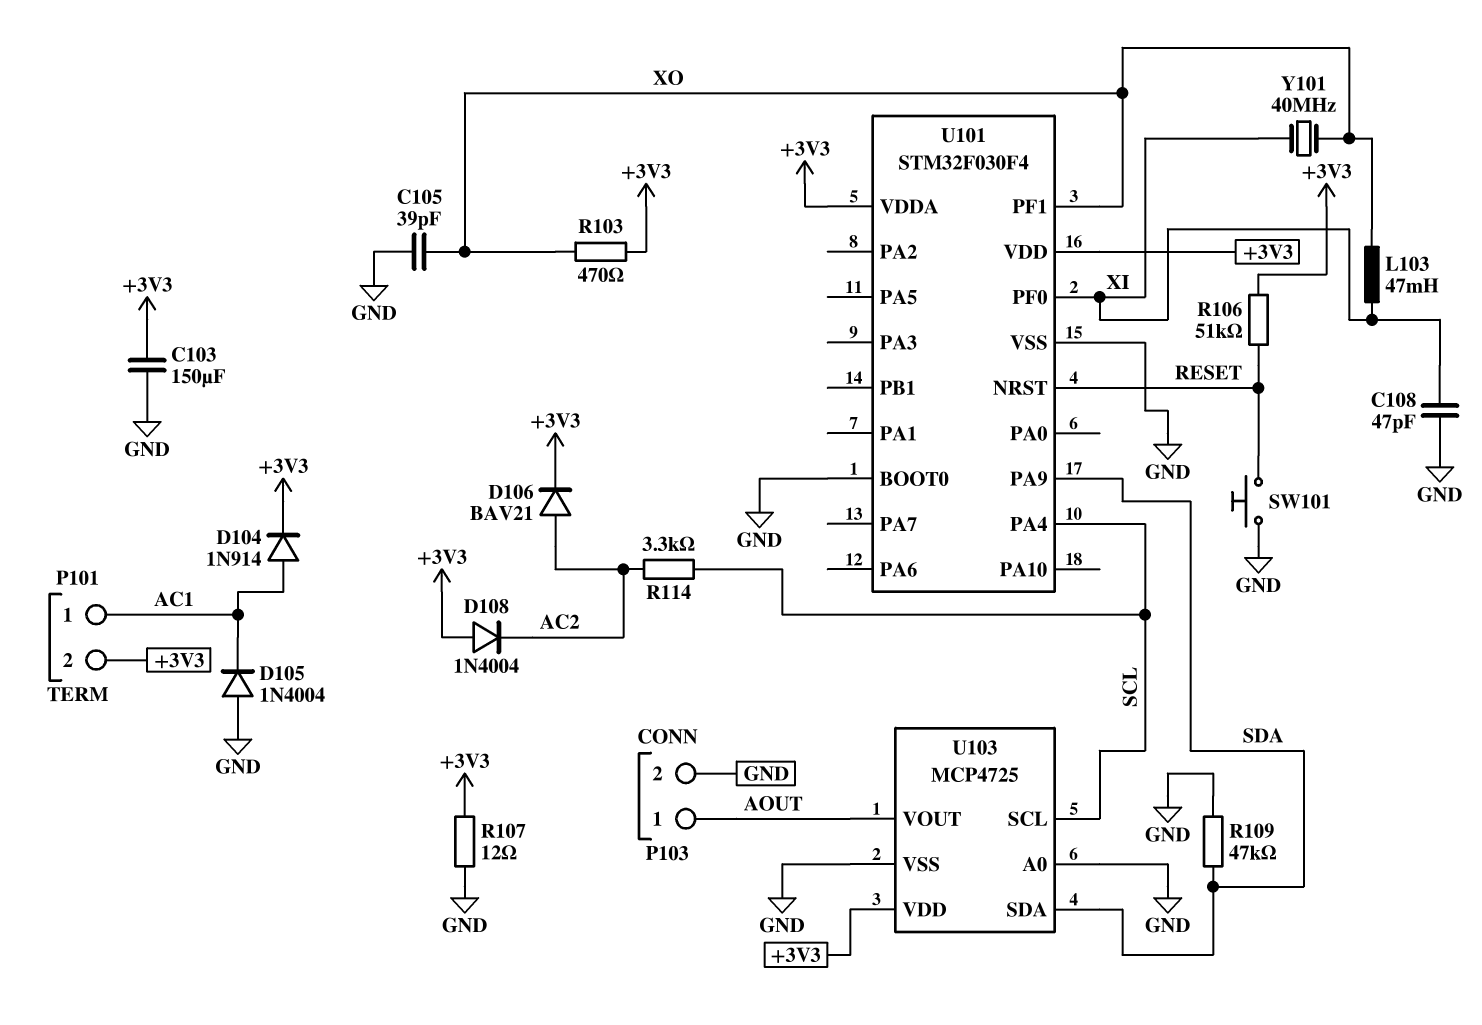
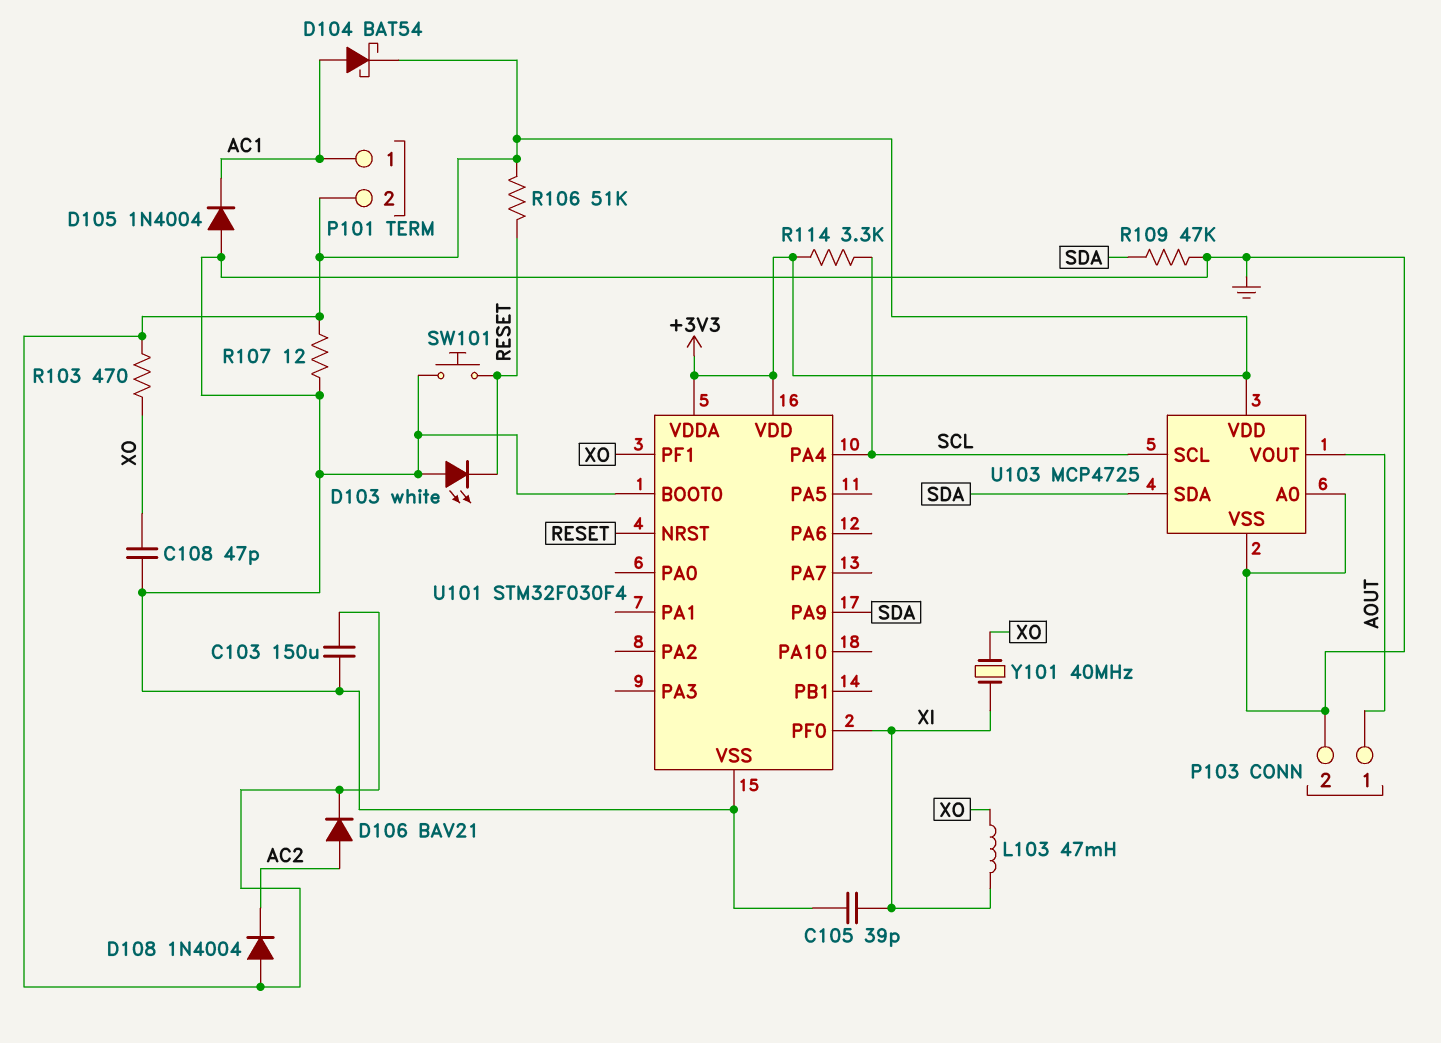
C105: 39pF (GND, XO) -> 39pF (GND, XI)
C108: 47pF (GND, XI) -> 47pF (GND, XO)
D103: none -> LED white (A GND, K RESET)
D104: diode 1N914 (A AC1, K +3V3) -> schottky BAT54 (A AC1, K +3V3)
R114: 3.3k (AC2, SCL) -> 3.3k (+3V3, SCL)

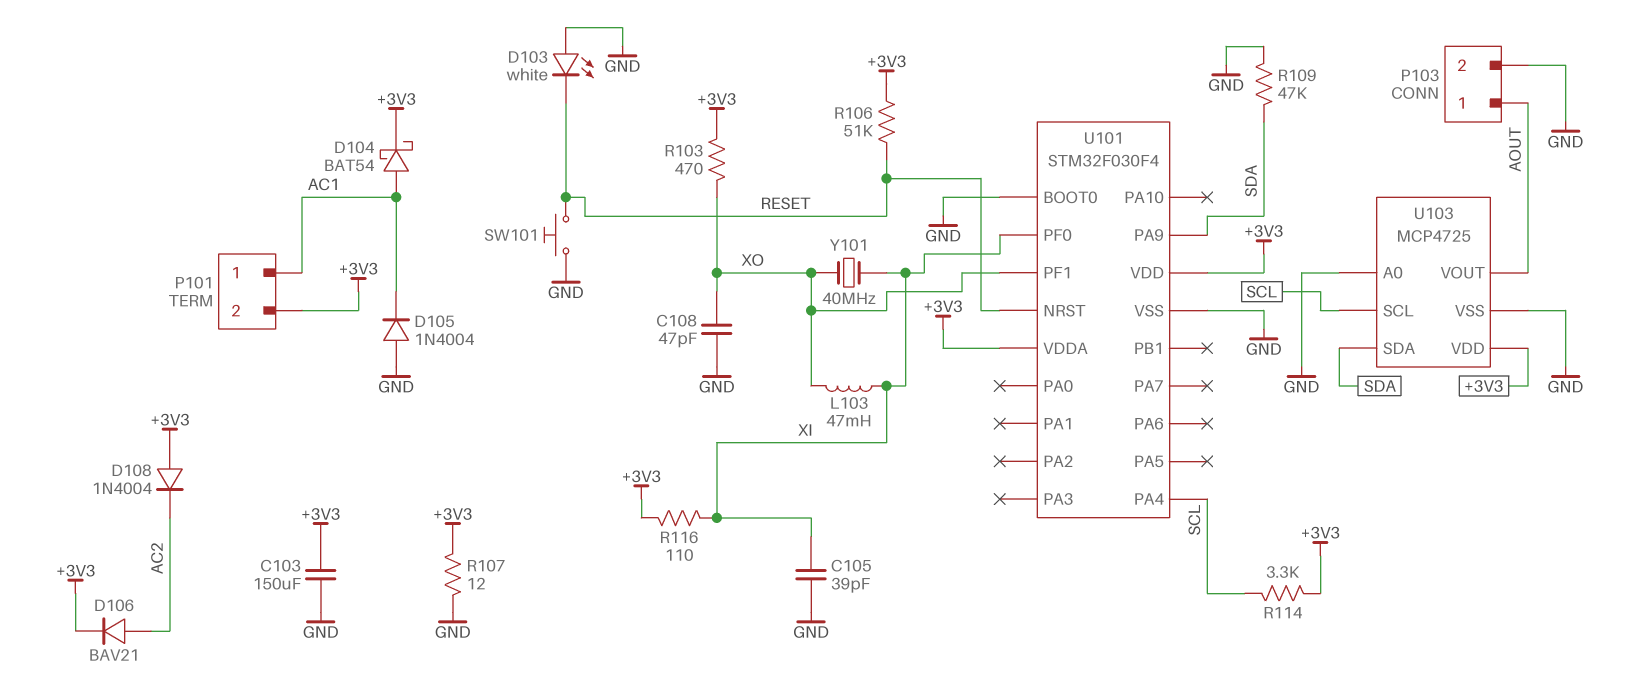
R116: none -> 110 (+3V3, XI)

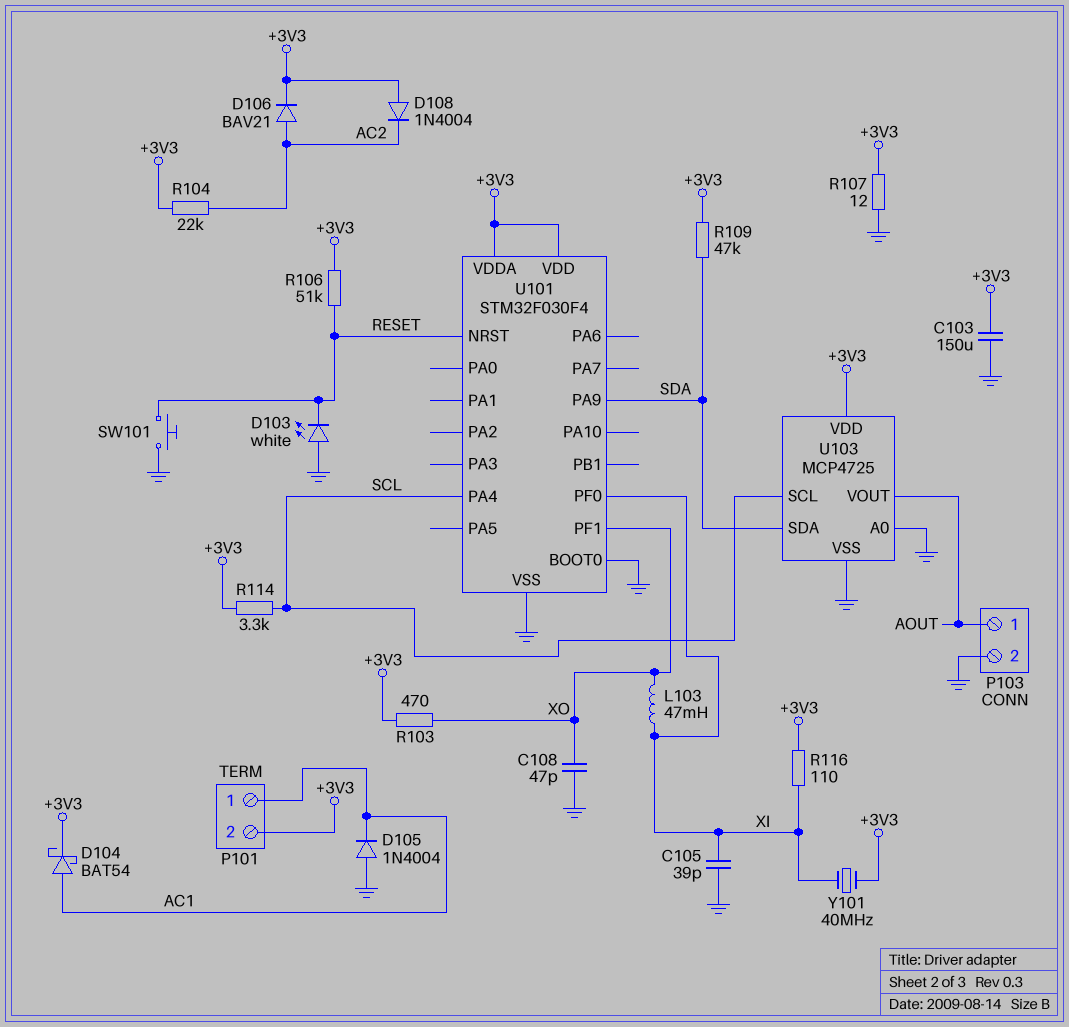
R104: none -> 22k (+3V3, AC2)
R109: 47k (GND, SDA) -> 47k (+3V3, SDA)
Y101: 40MHz (XI, XO) -> 40MHz (+3V3, XI)

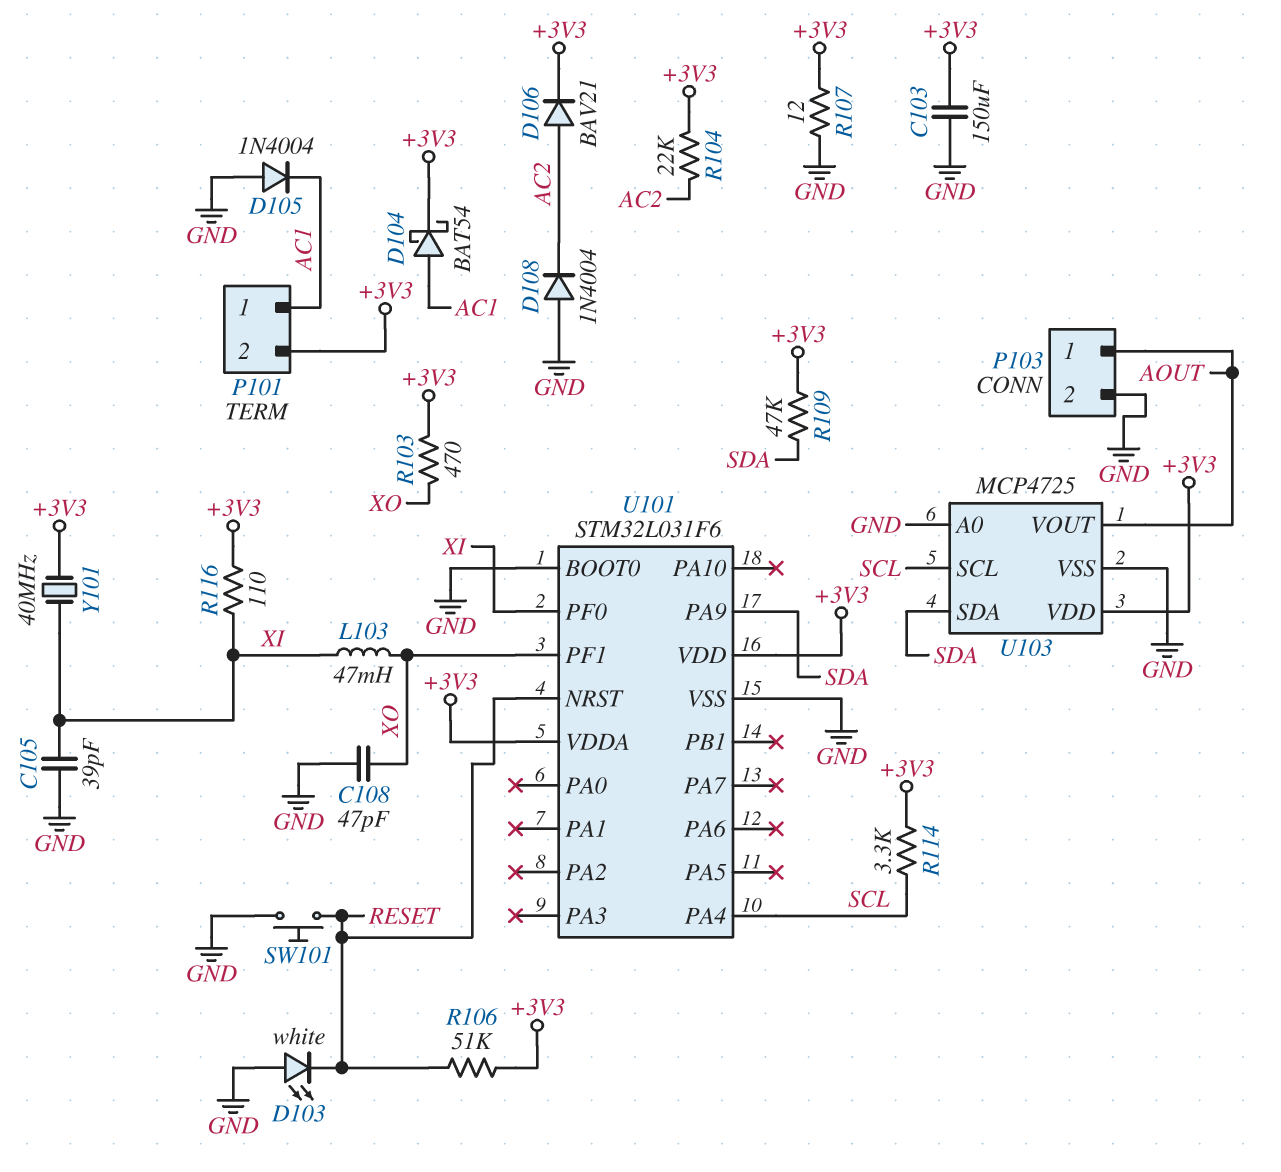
D108: diode 1N4004 (A +3V3, K AC2) -> diode 1N4004 (A GND, K AC2)
U101: STM32F030F4 -> STM32L031F6

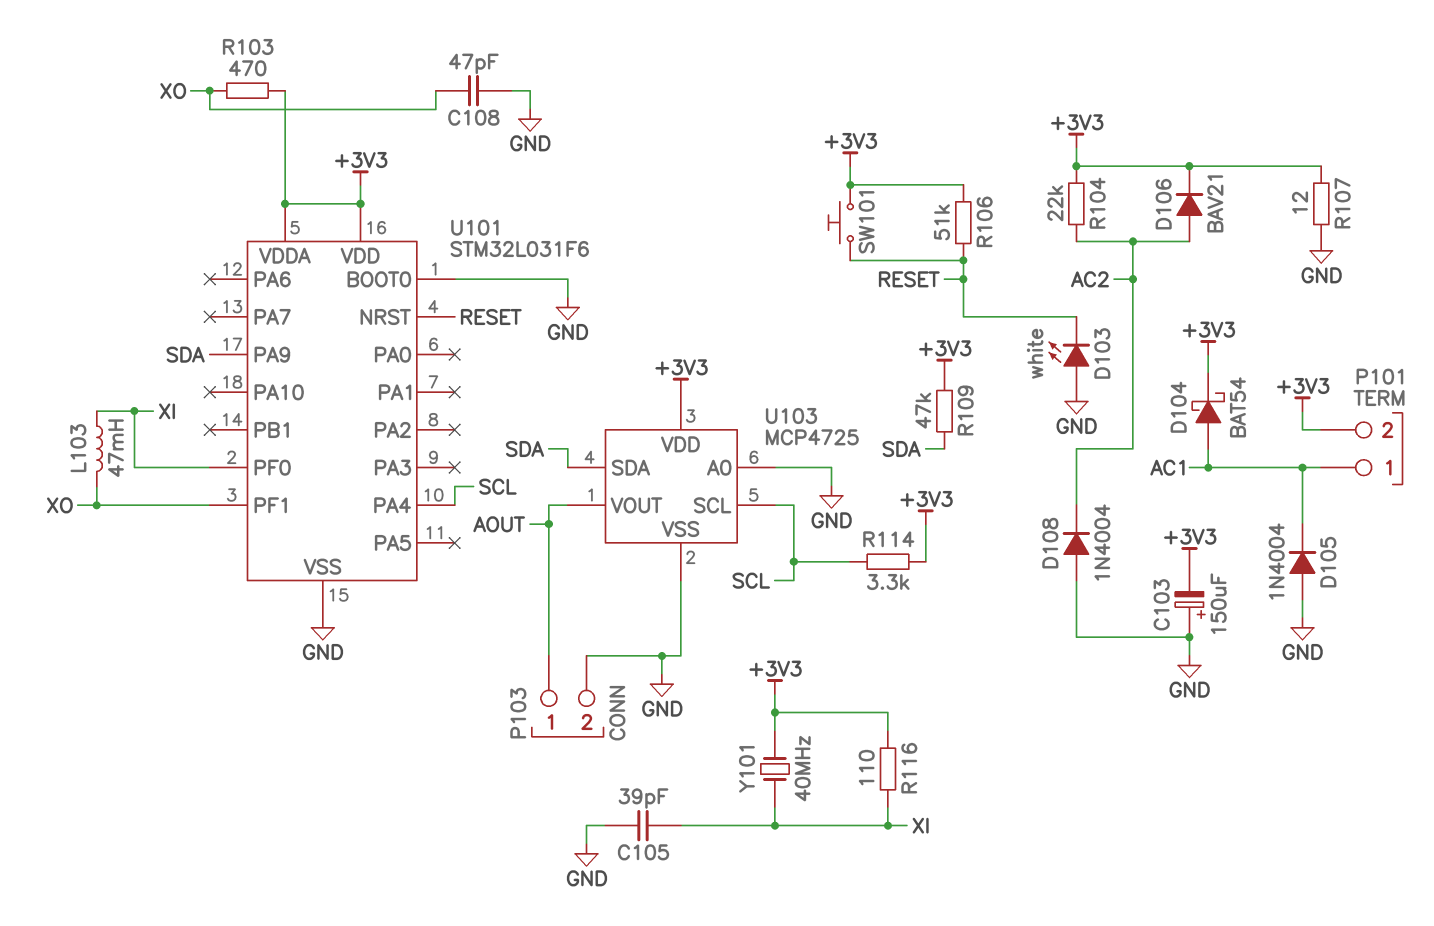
C103: 150uF (+3V3, GND) -> 150uF (plus GND, minus +3V3)
SW101: button (GND, RESET) -> button (+3V3, RESET)

